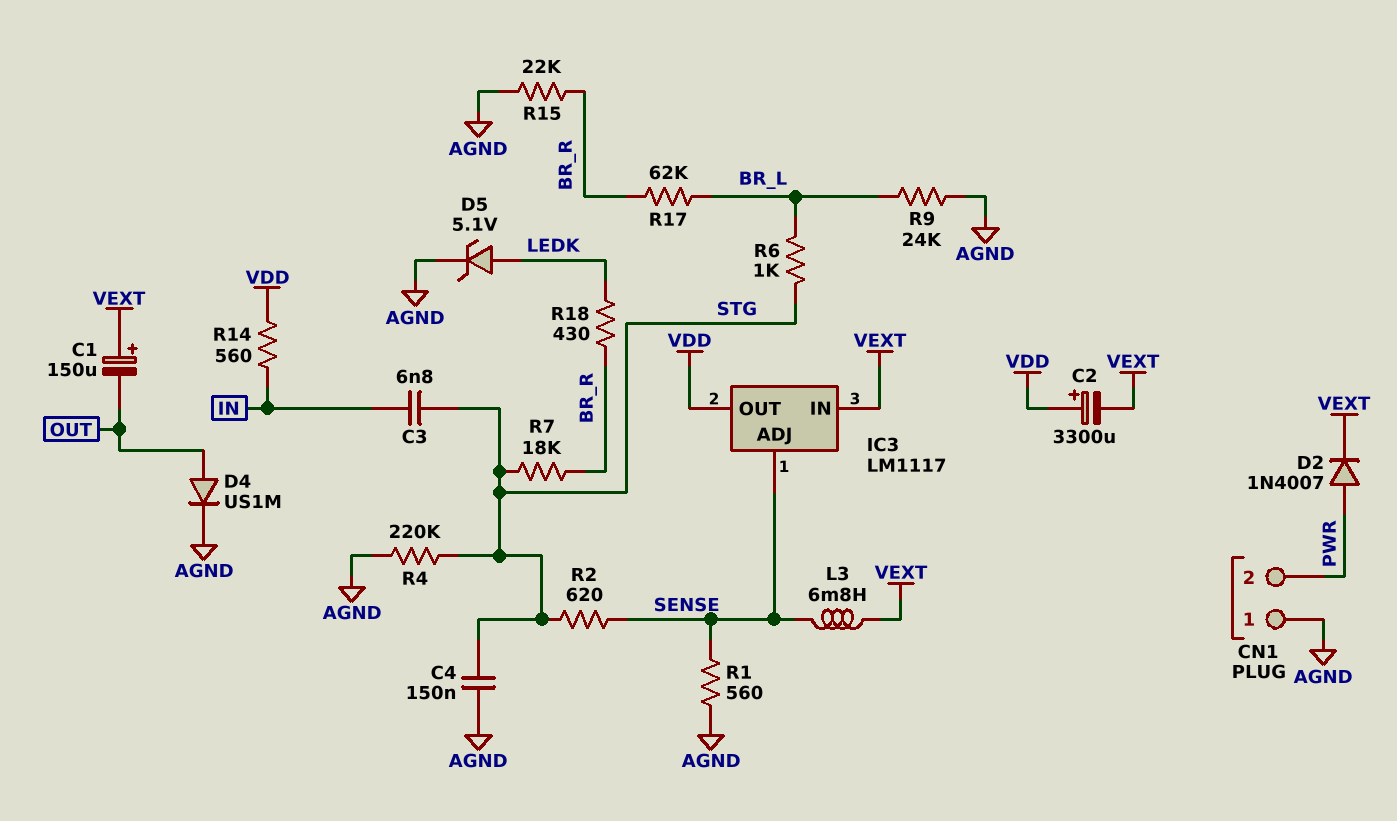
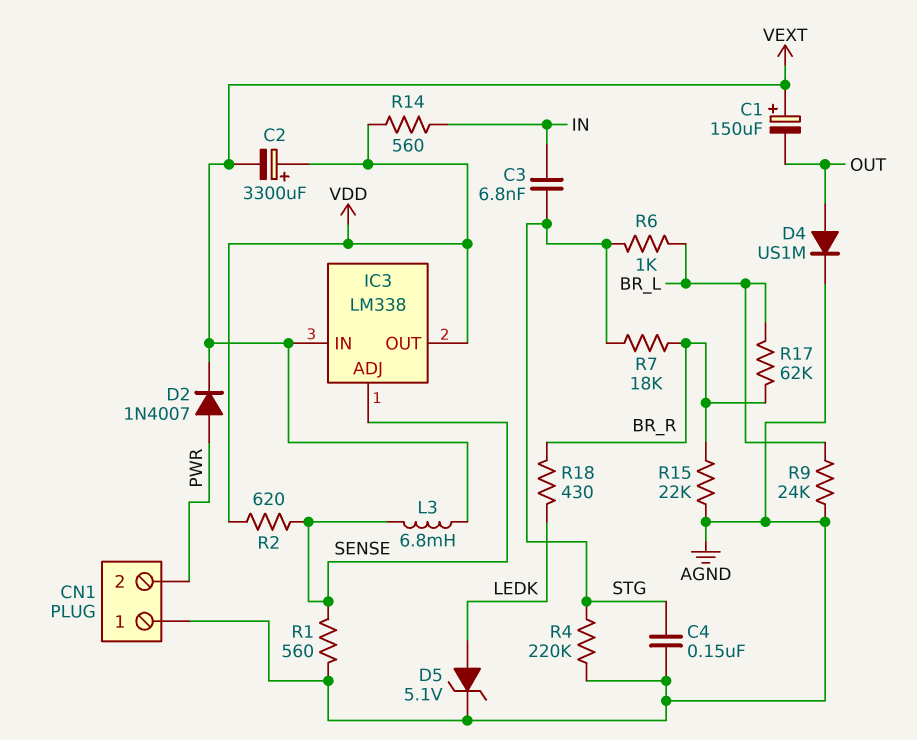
IC3: LM1117 -> LM338
R2: 620 (SENSE, STG) -> 620 (SENSE, VDD)

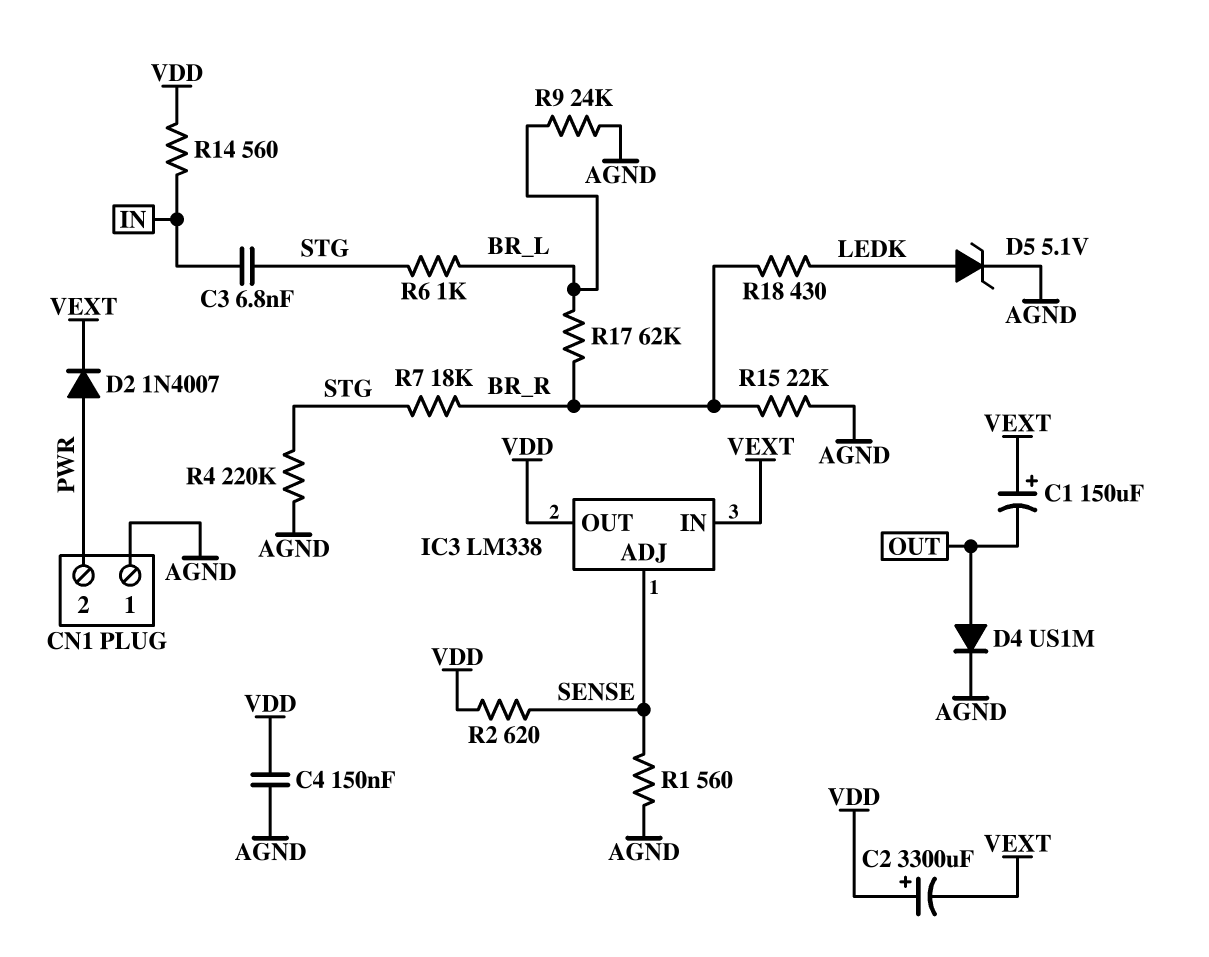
C4: 150nF (AGND, STG) -> 150nF (AGND, VDD)
L3: 6.8mH (SENSE, VEXT) -> none

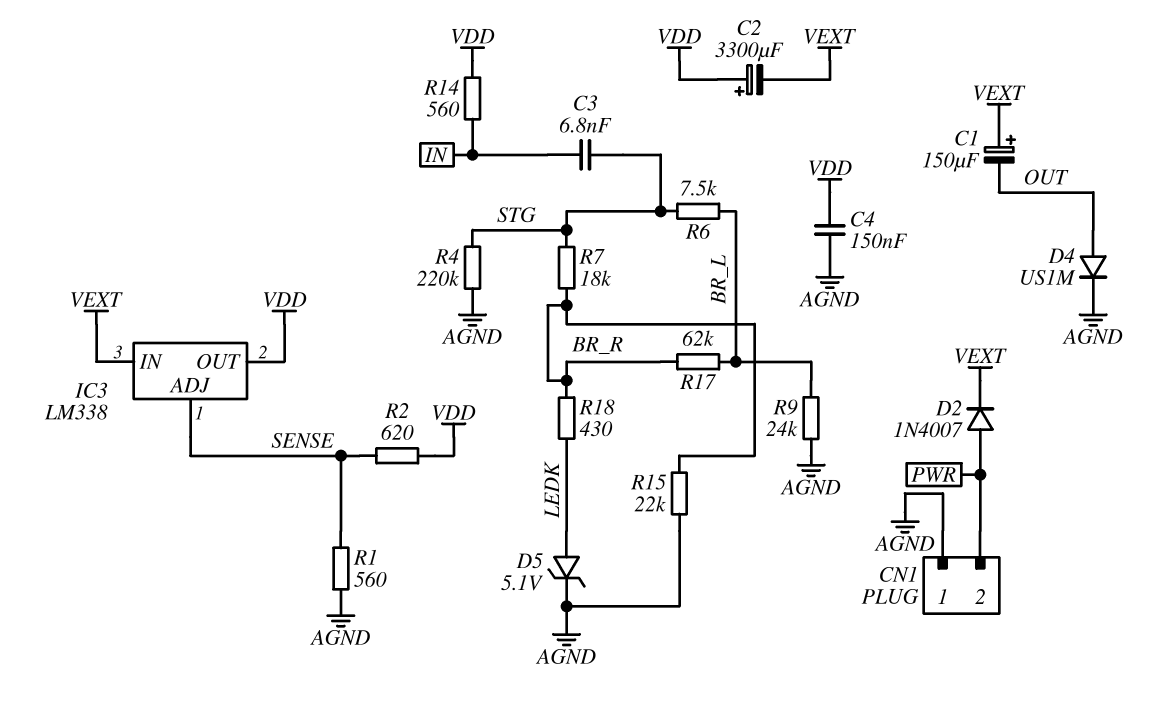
R6: 1k (BR_L, STG) -> 7.5k (BR_L, STG)

